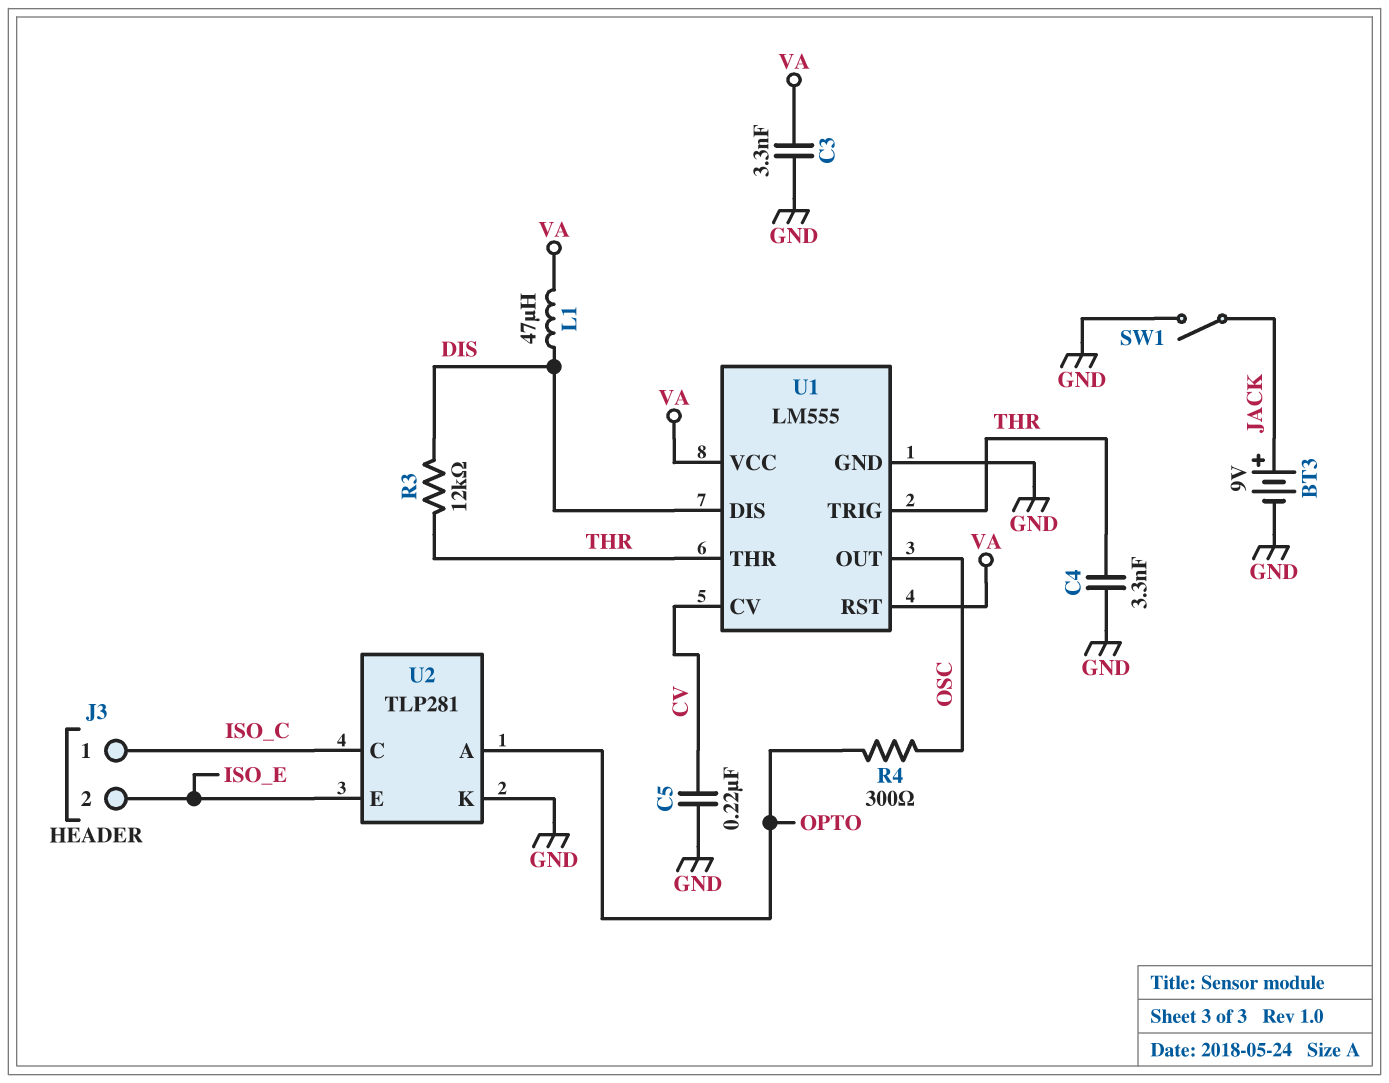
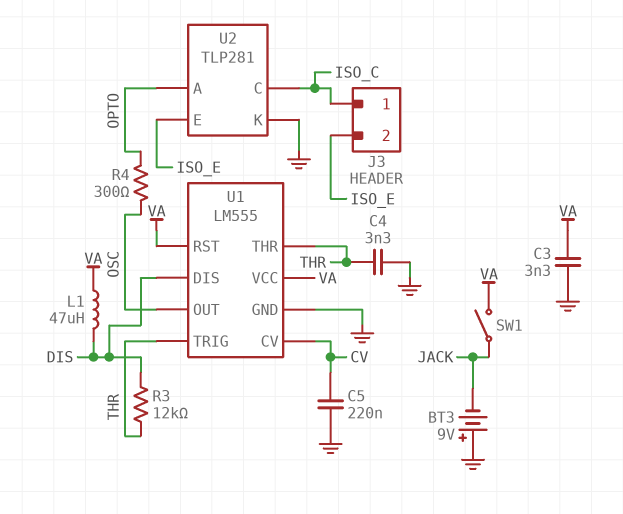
BT3: 9V (plus JACK, minus GND) -> 9V (plus GND, minus JACK)
SW1: switch (GND, JACK) -> switch (JACK, VA)

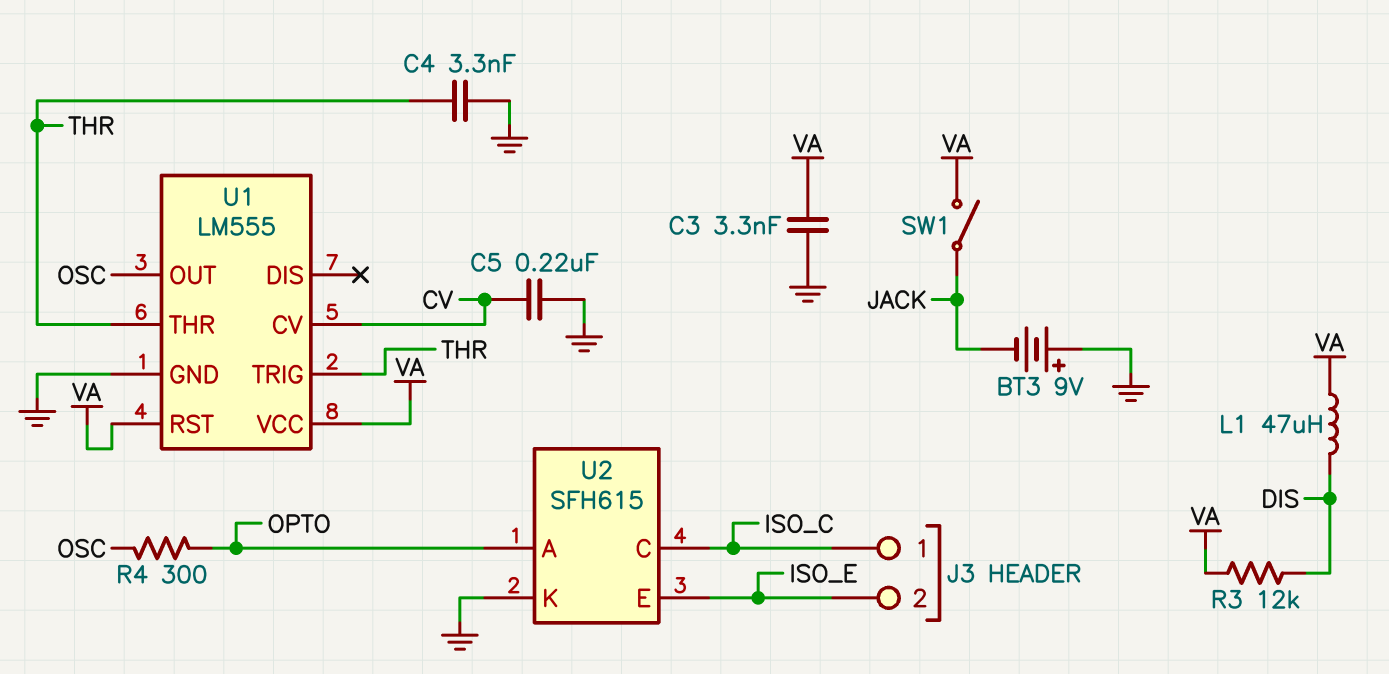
R3: 12k (DIS, THR) -> 12k (DIS, VA)
U1 pin DIS: DIS -> none
U2: TLP281 -> SFH615

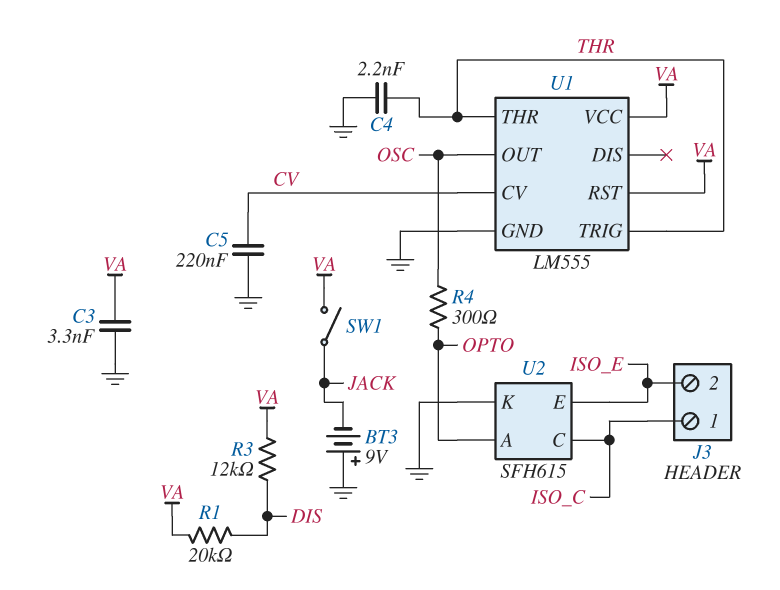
C4: 3.3nF (GND, THR) -> 2.2nF (GND, THR)
L1: 47uH (DIS, VA) -> none
R1: none -> 20k (DIS, VA)

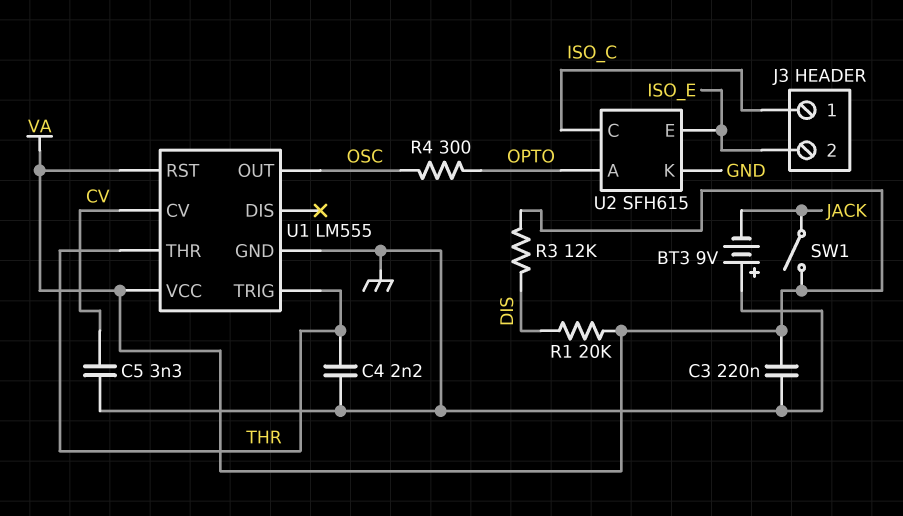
C3: 3.3nF (GND, VA) -> 220nF (GND, VA)
C5: 220nF (CV, GND) -> 3.3nF (CV, GND)

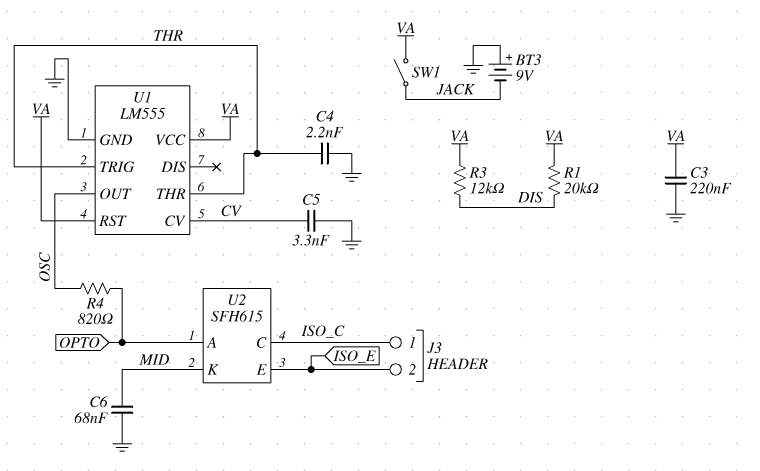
C6: none -> 68nF (GND, MID)
R4: 300 (OPTO, OSC) -> 820 (OPTO, OSC)
U2 pin K: GND -> MID

